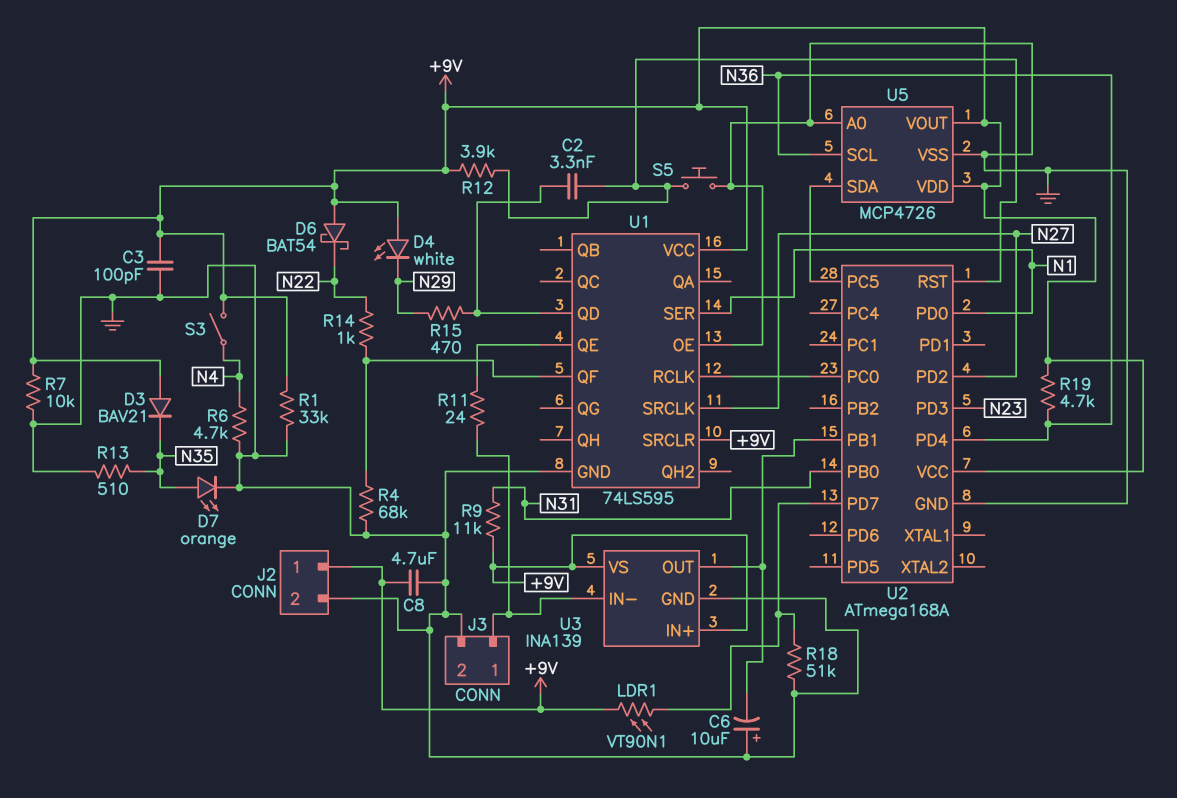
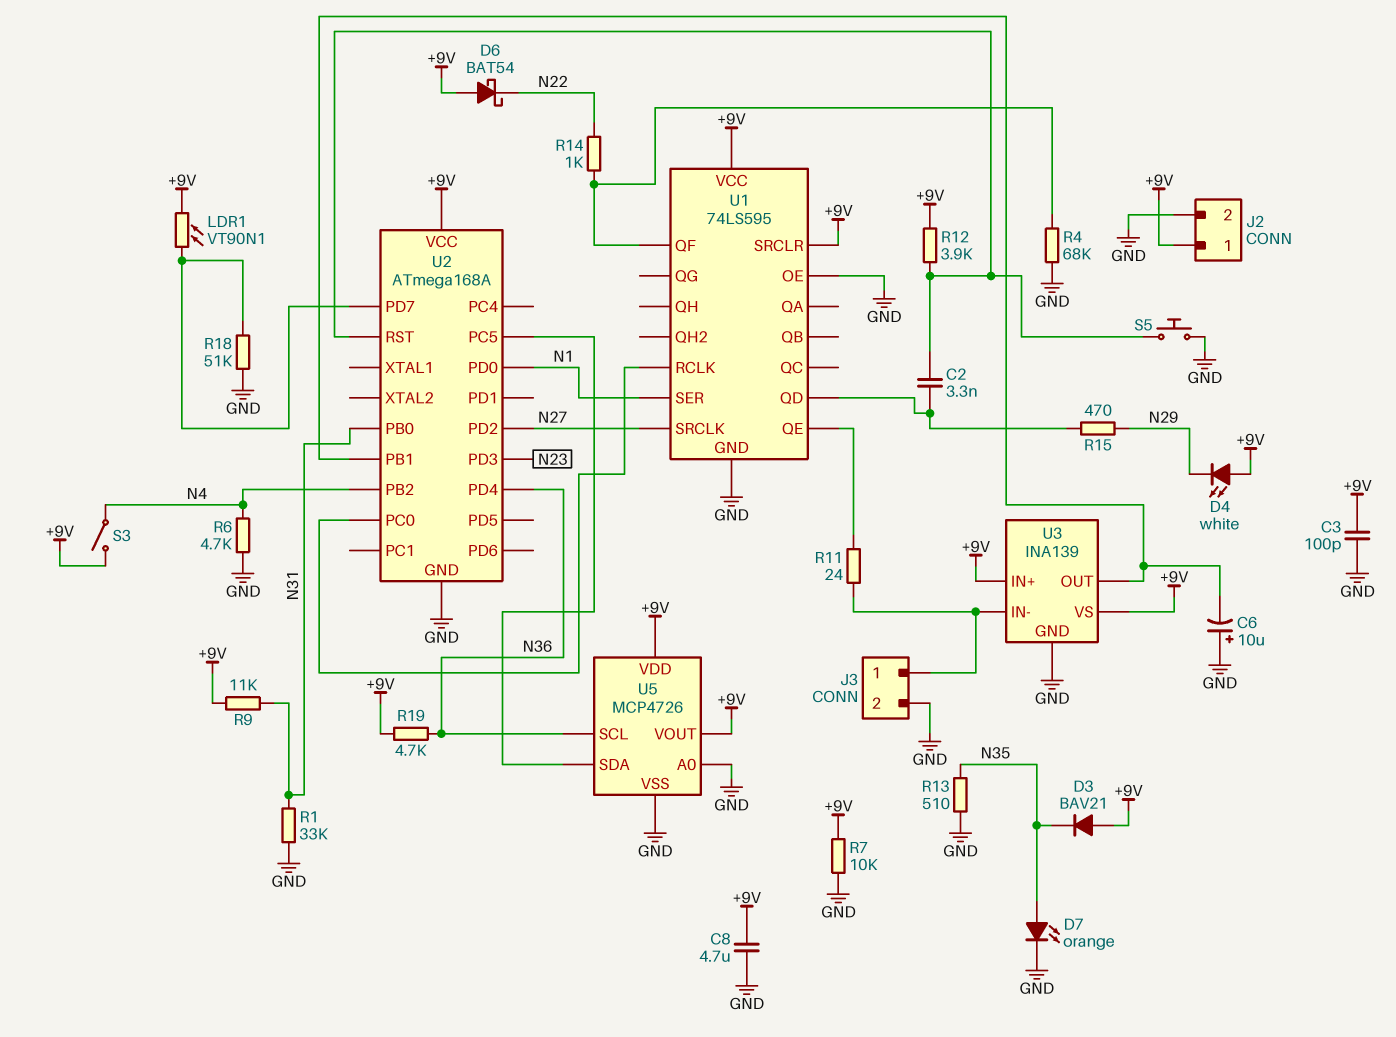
R1: 33k (+9V, GND) -> 33k (GND, N31)
U2 pin PB2: none -> N4

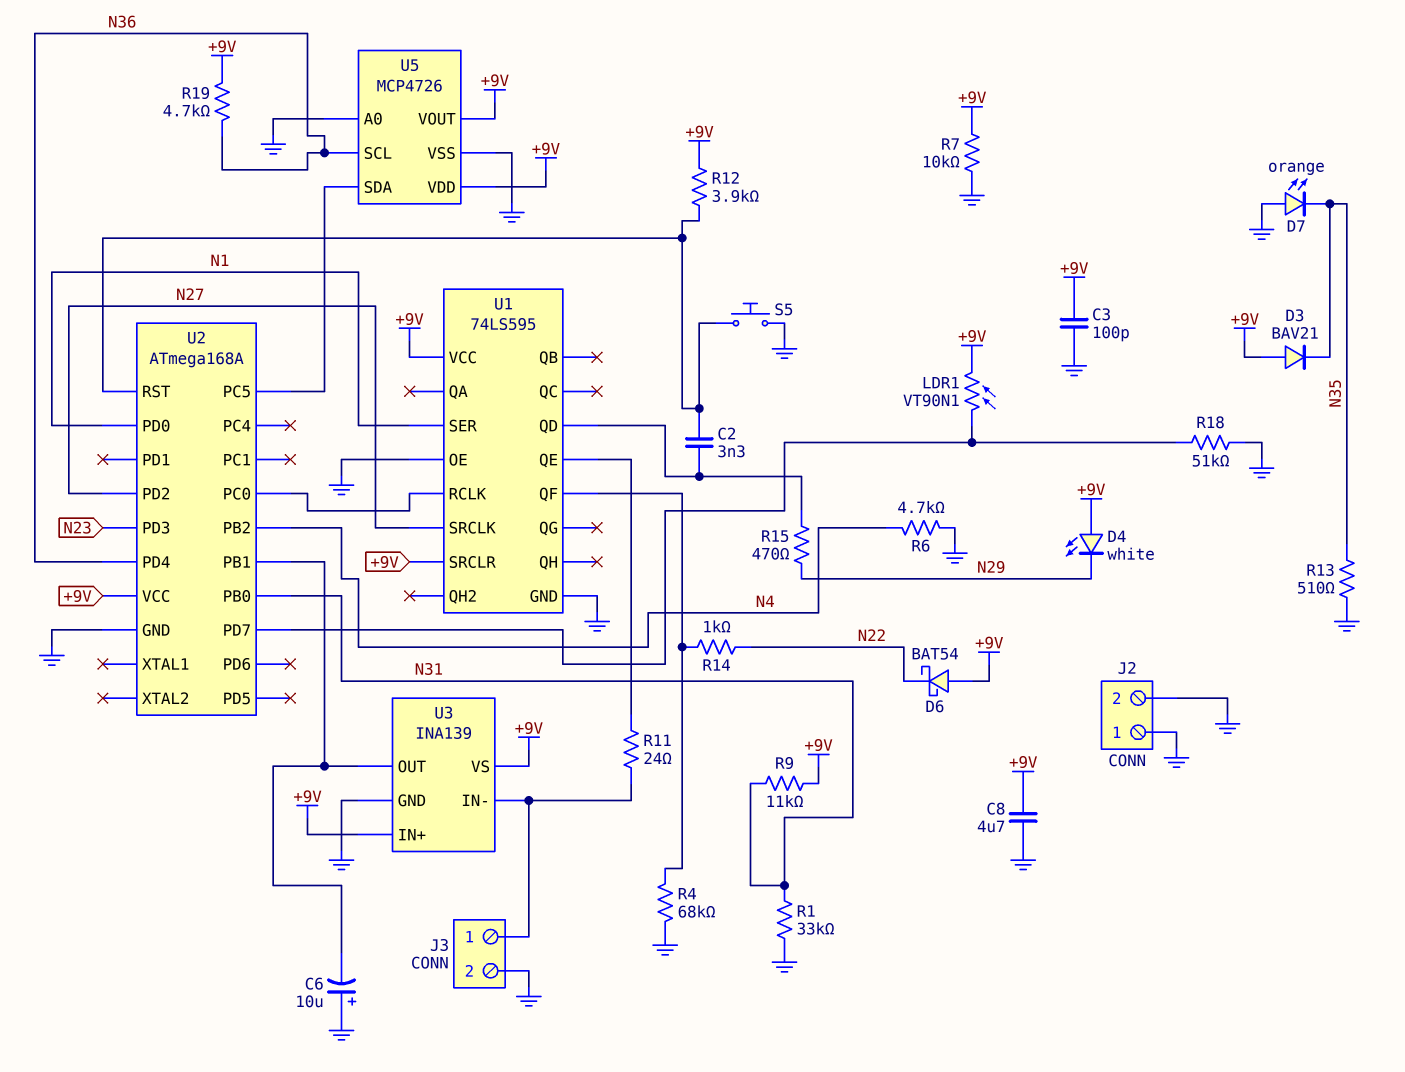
D7: LED orange (A N35, K GND) -> LED orange (A GND, K N35)
J2 pin 1: +9V -> GND
S3: switch (+9V, N4) -> none

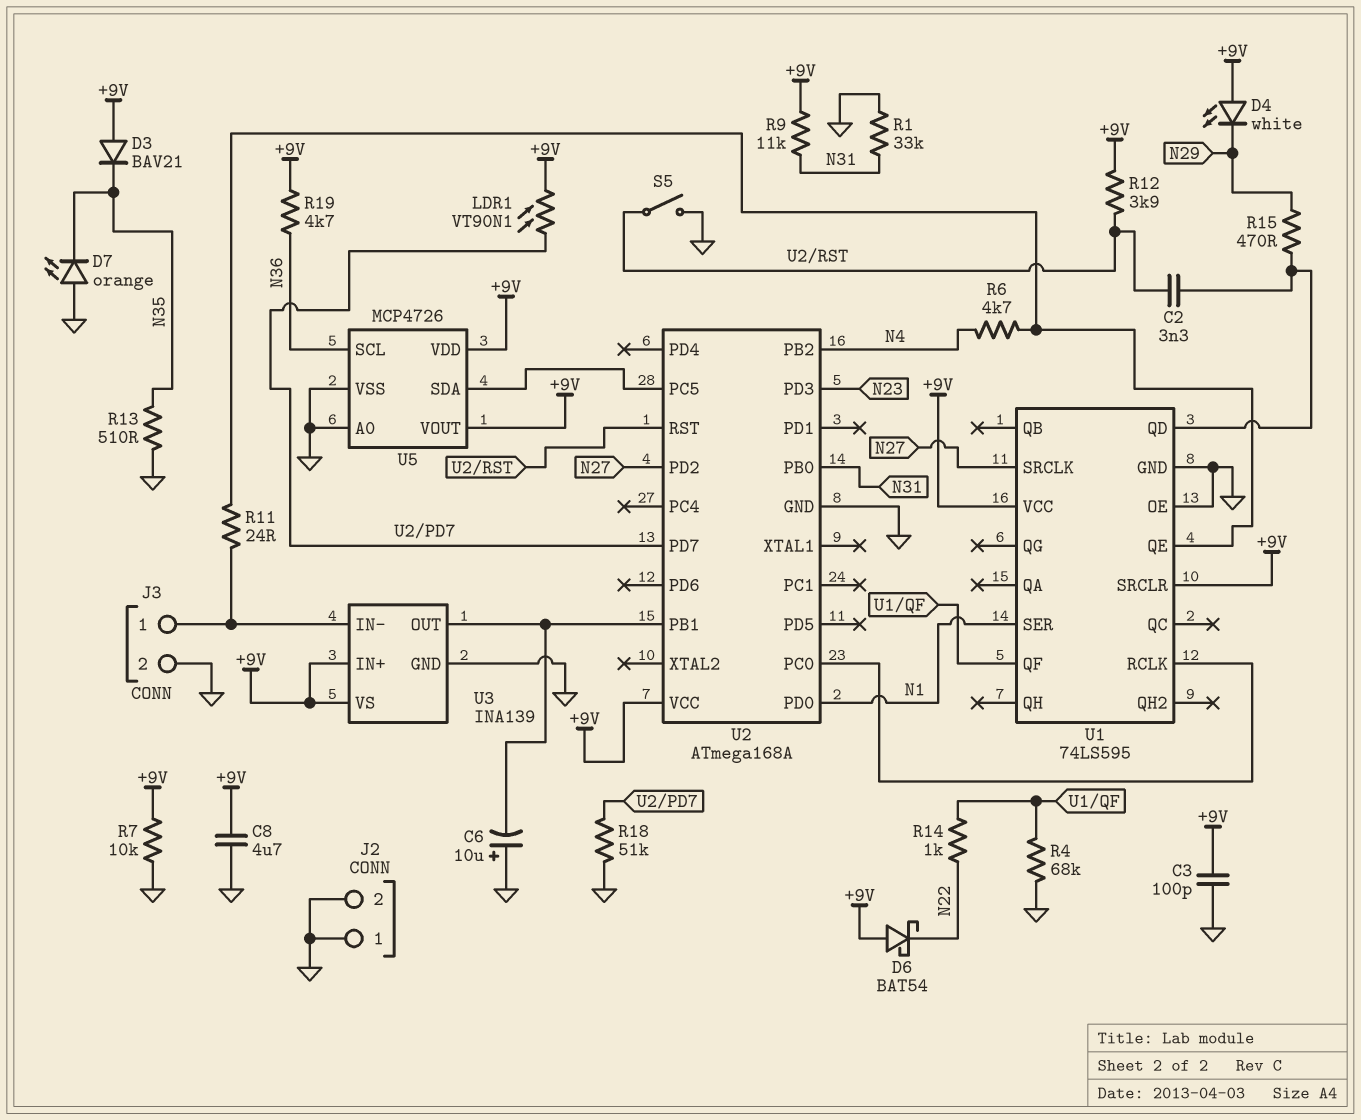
R6: 4.7k (GND, N4) -> 4.7k (N4, U1/QE)
S5: button (GND, U2/RST) -> switch (GND, U2/RST)
U2 pin PD4: N36 -> none

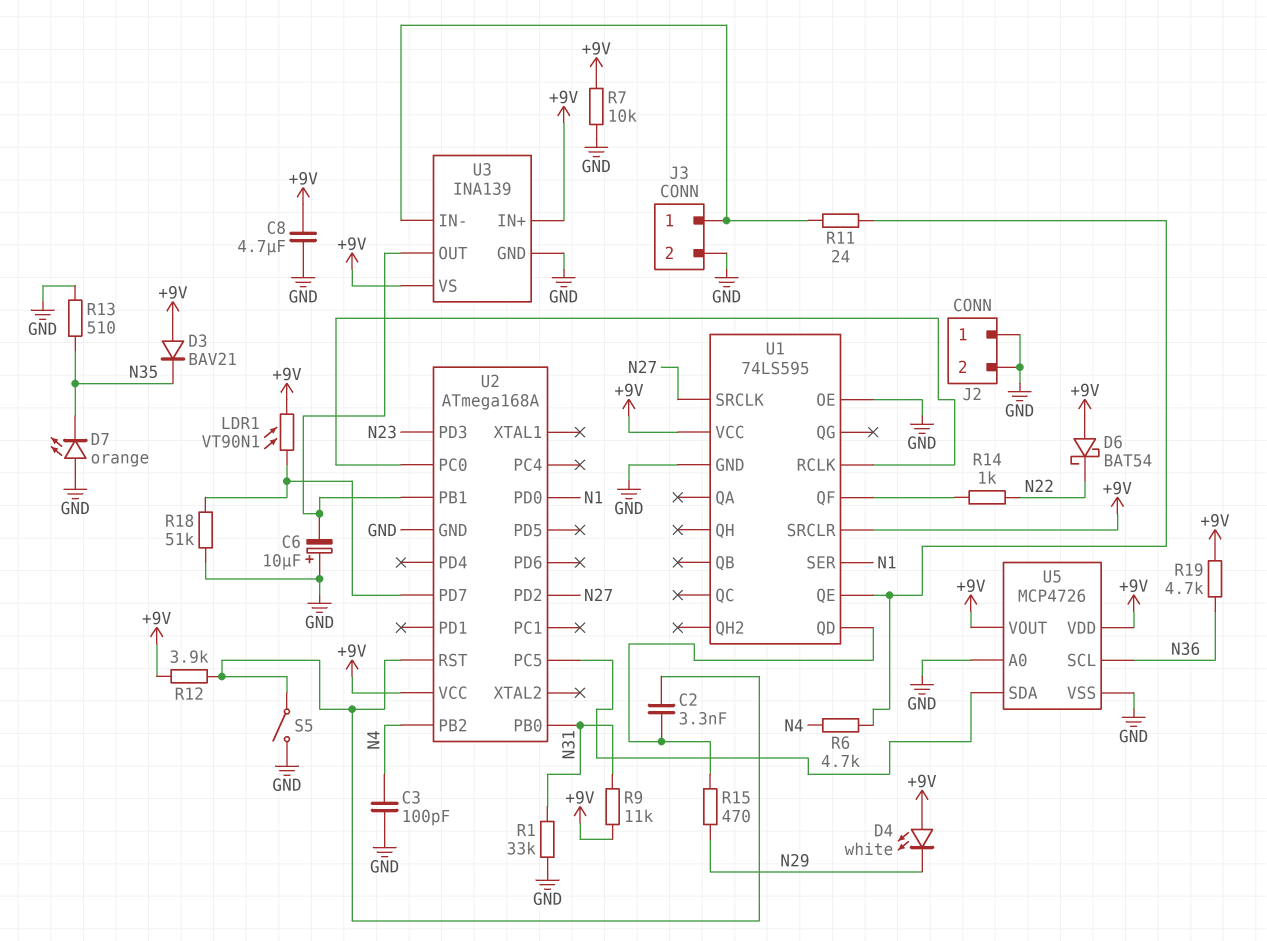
C3: 100pF (+9V, GND) -> 100pF (GND, N4)
R4: 68k (GND, U1/QF) -> none

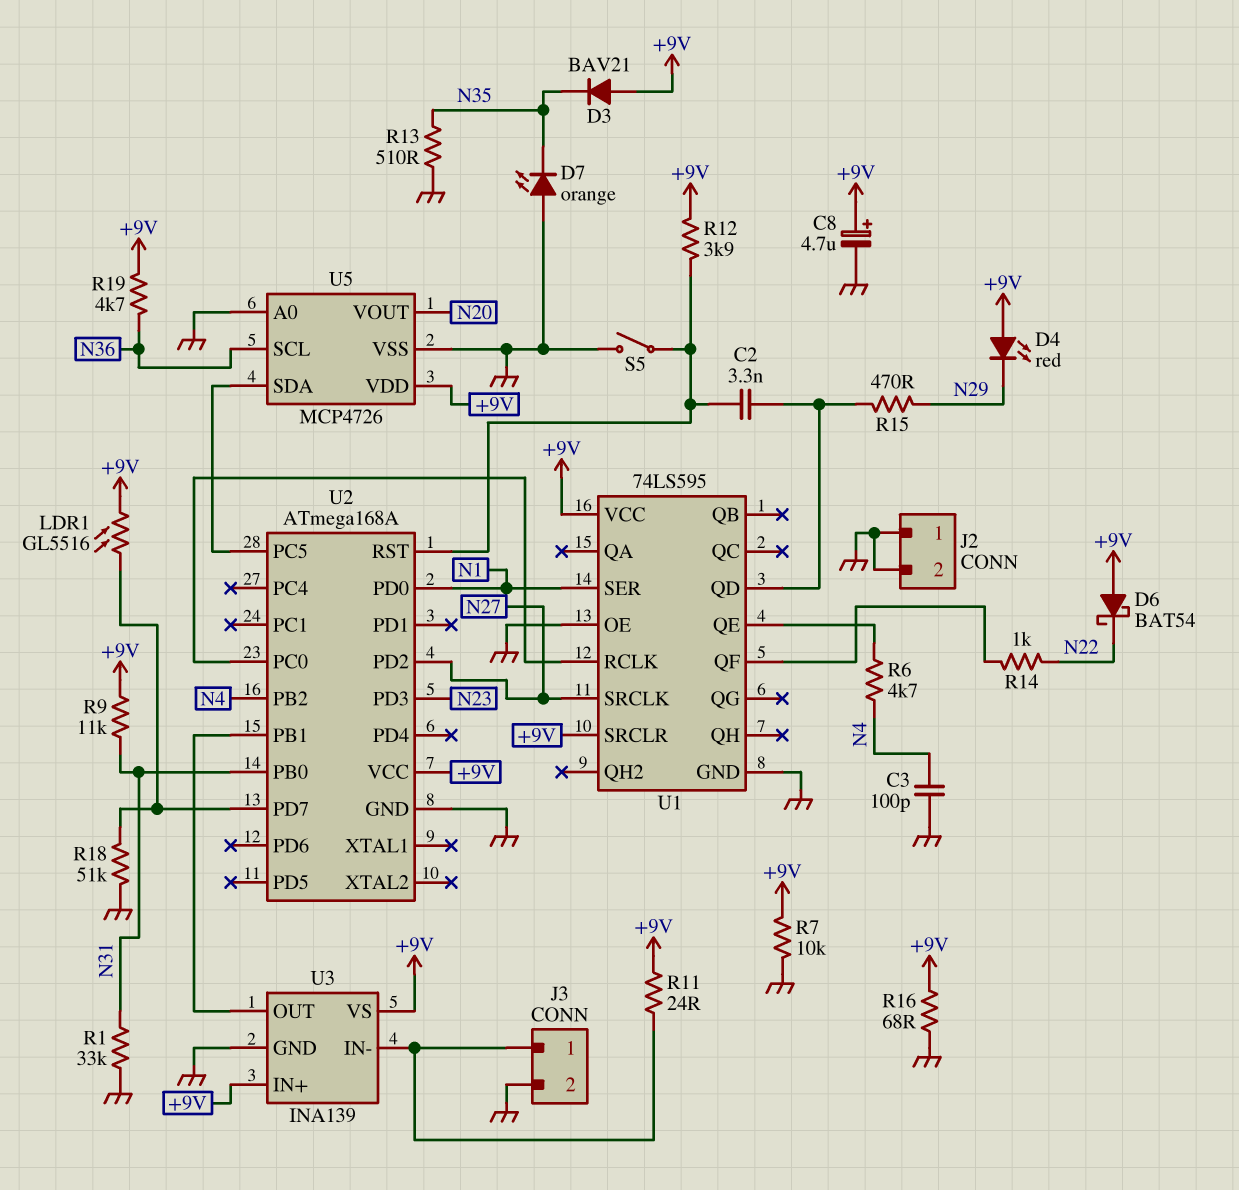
C6: 10uF (plus GND, minus U2/PB1) -> none
C8: 4.7uF (+9V, GND) -> 4.7uF (plus +9V, minus GND)
D4: LED white (A +9V, K N29) -> LED red (A +9V, K N29)
LDR1: VT90N1 (+9V, U2/PD7) -> GL5516 (+9V, U2/PD7)
R11: 24 (J3/1, U1/QE) -> 24 (+9V, J3/1)
R16: none -> 68 (+9V, GND)
U5 pin VOUT: +9V -> N20

